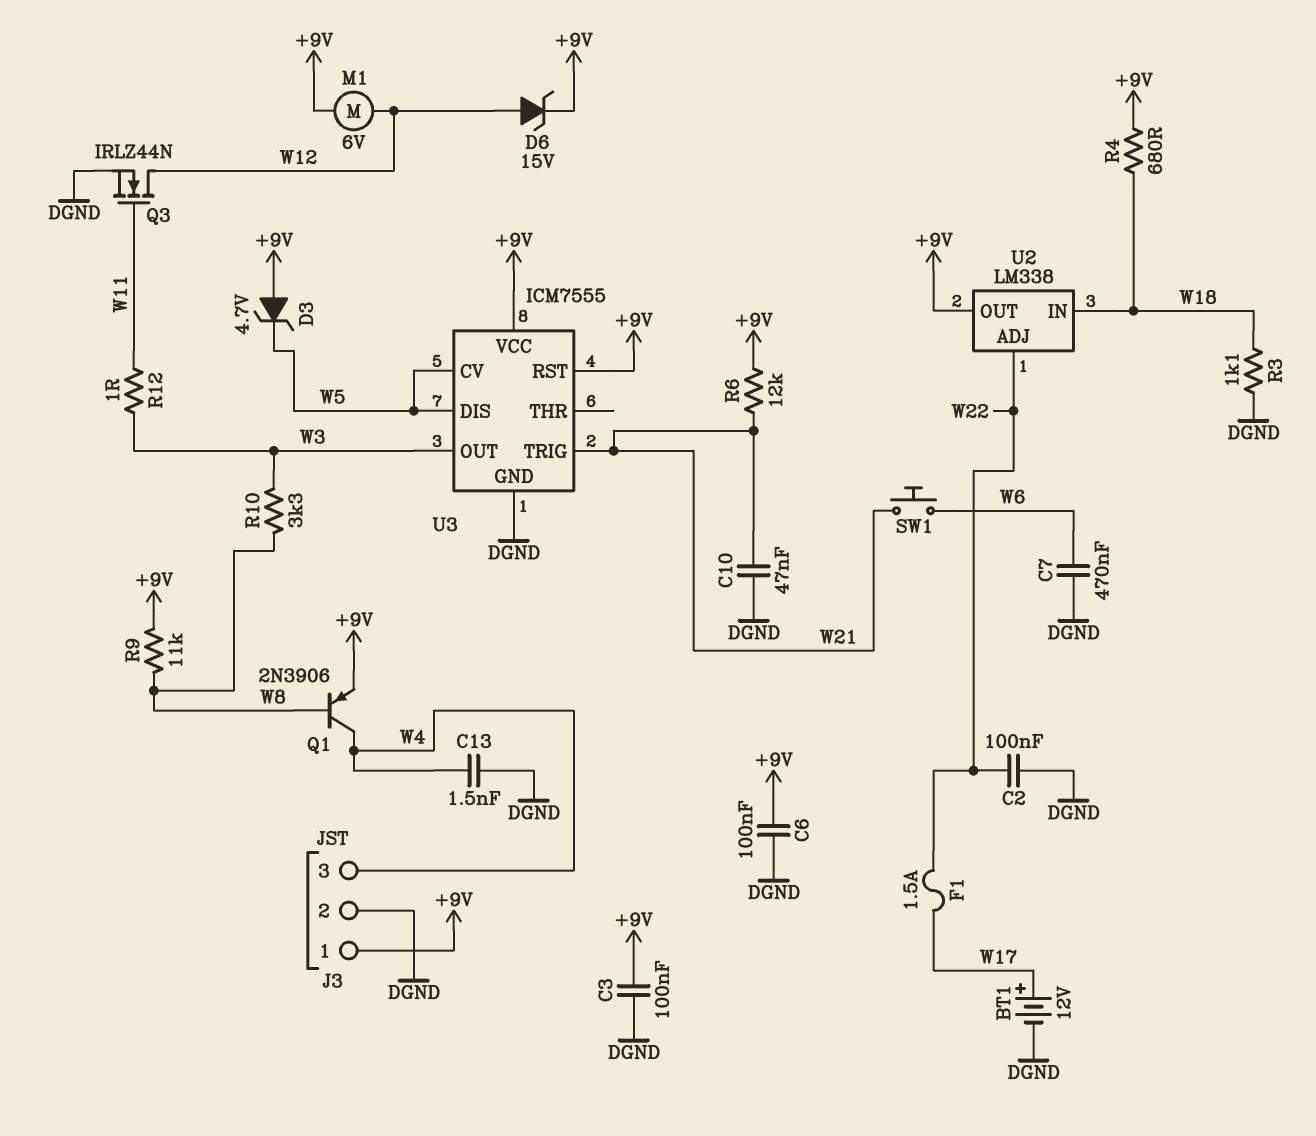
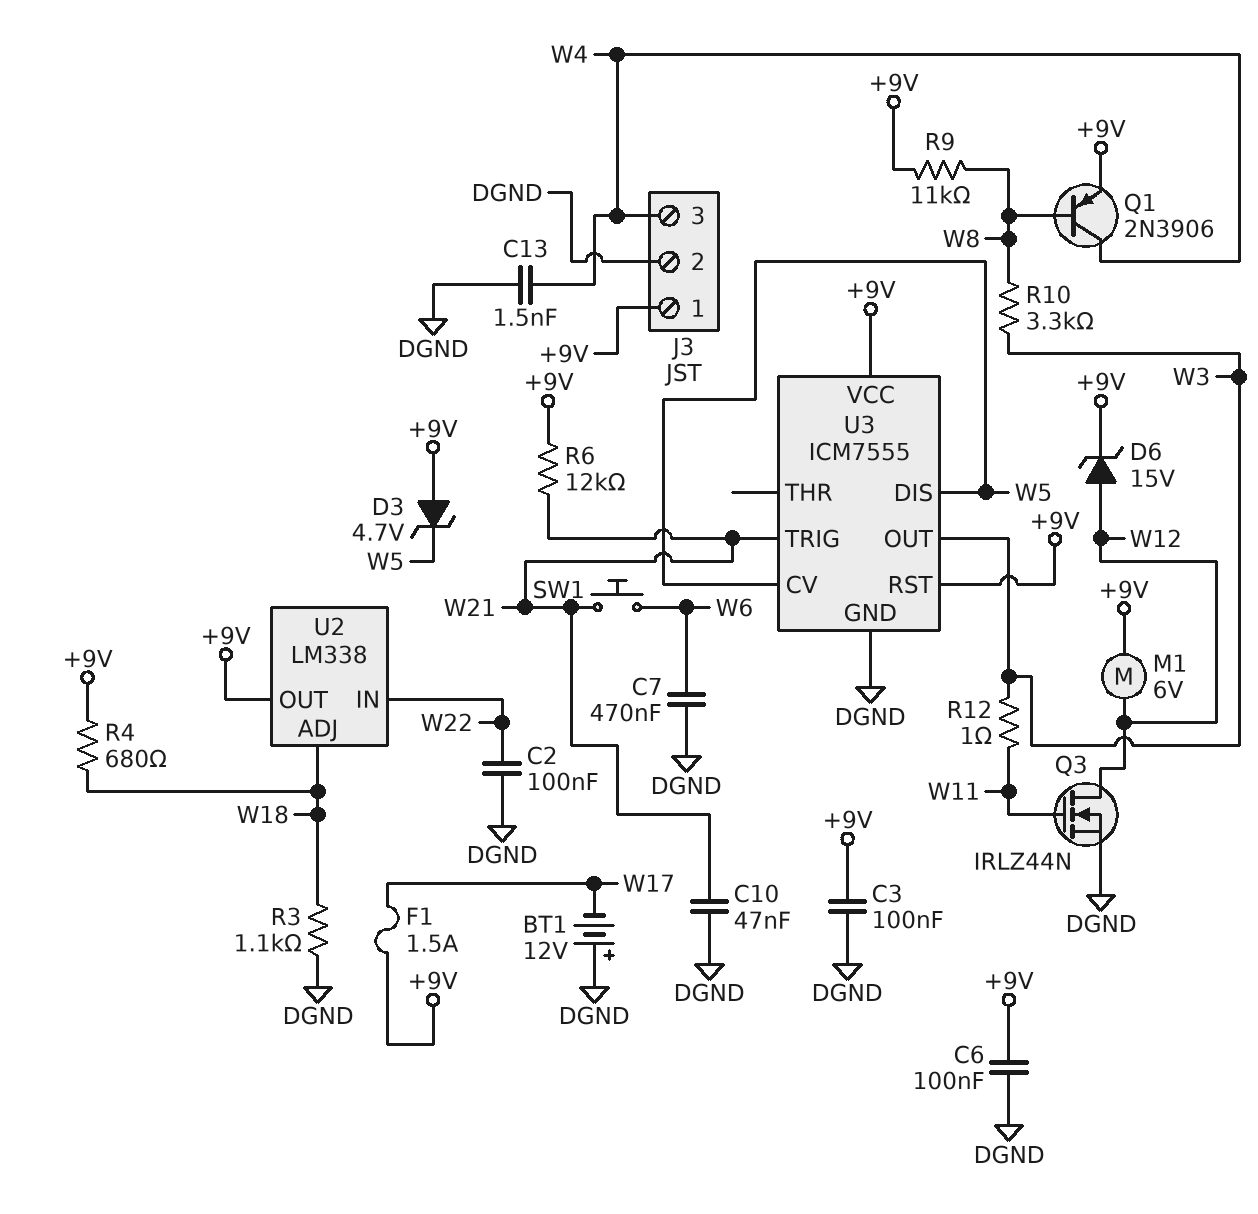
BT1: 12V (plus W17, minus DGND) -> 12V (plus DGND, minus W17)
F1: 1.5A (W17, W22) -> 1.5A (+9V, W17)
U2 pin ADJ: W22 -> W18
U2 pin IN: W18 -> W22

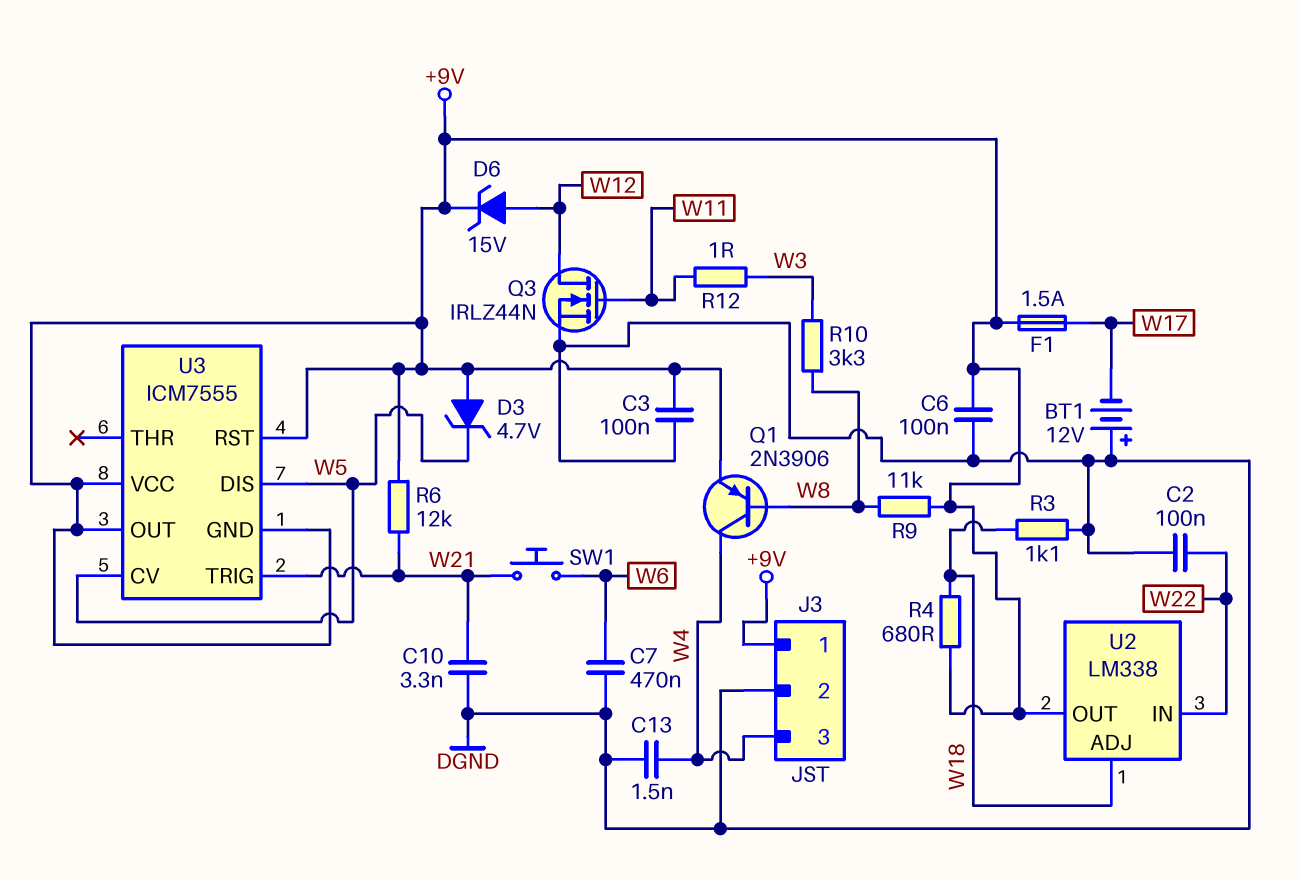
C10: 47nF (DGND, W21) -> 3.3nF (DGND, W21)
M1: motor 6V (+9V, W12) -> none
U3 pin GND: DGND -> +9V
U3 pin OUT: W3 -> +9V

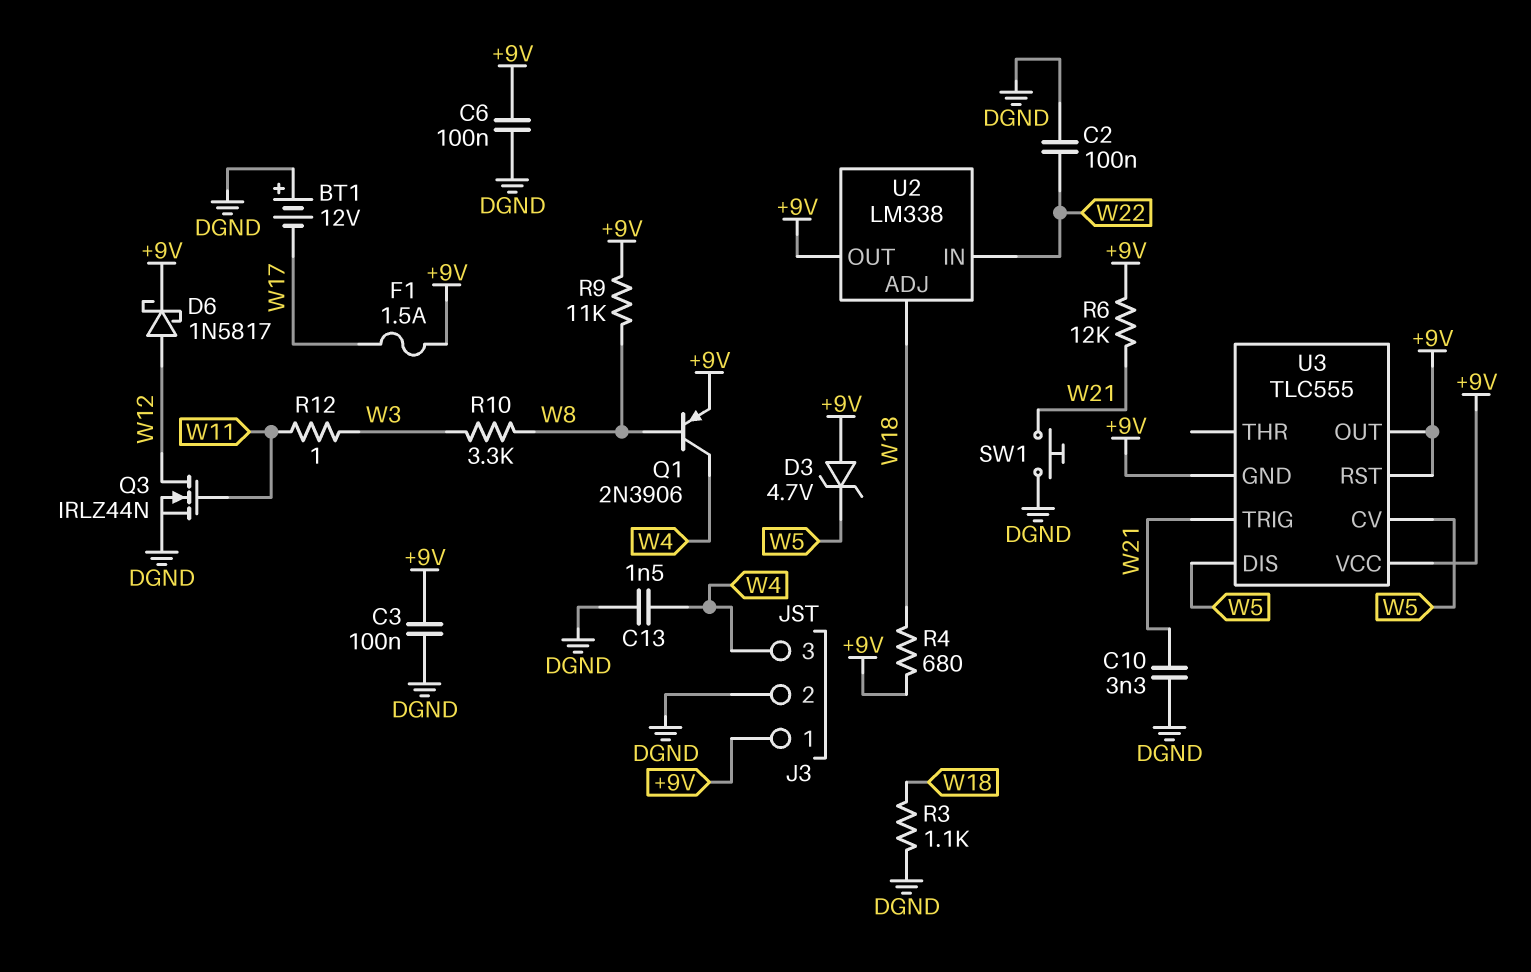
C7: 470nF (DGND, W6) -> none
D6: zener 15V (A W12, K +9V) -> schottky 1N5817 (A W12, K +9V)
SW1: button (W6, W21) -> button (DGND, W21)
U3: ICM7555 -> TLC555

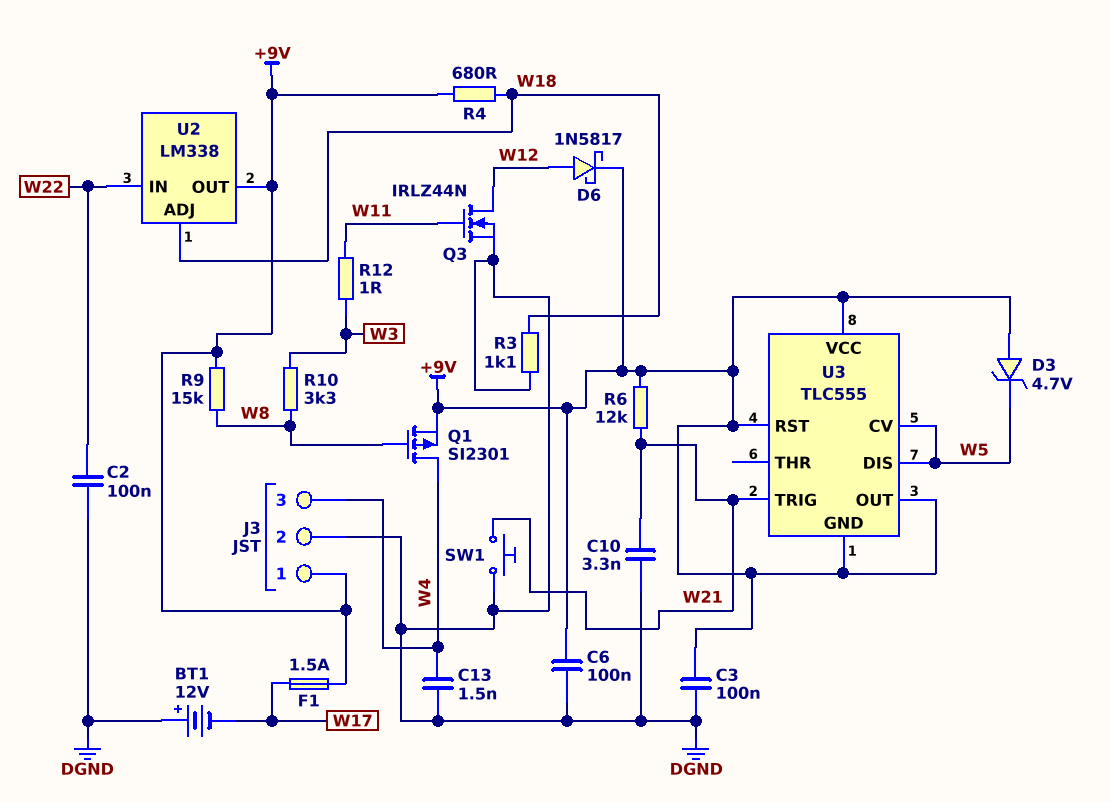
Q1: PNP 2N3906 (B W8, C W4, E +9V) -> PMOS SI2301 (G W8, D W4, S +9V)
R9: 11k (+9V, W8) -> 15k (+9V, W8)

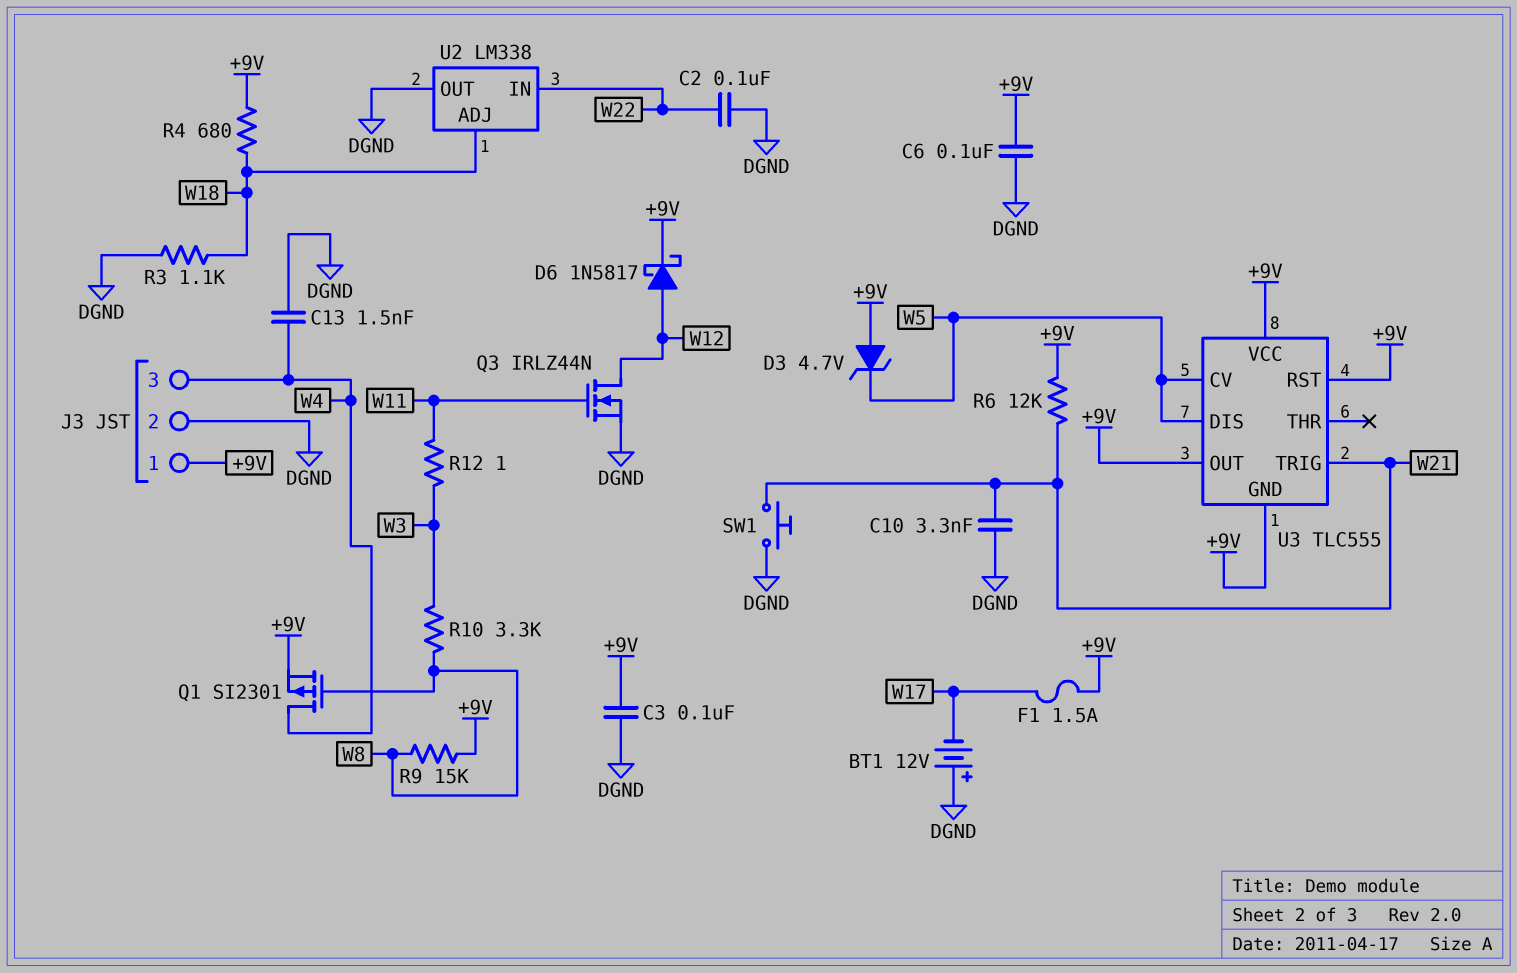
U2 pin OUT: +9V -> DGND

